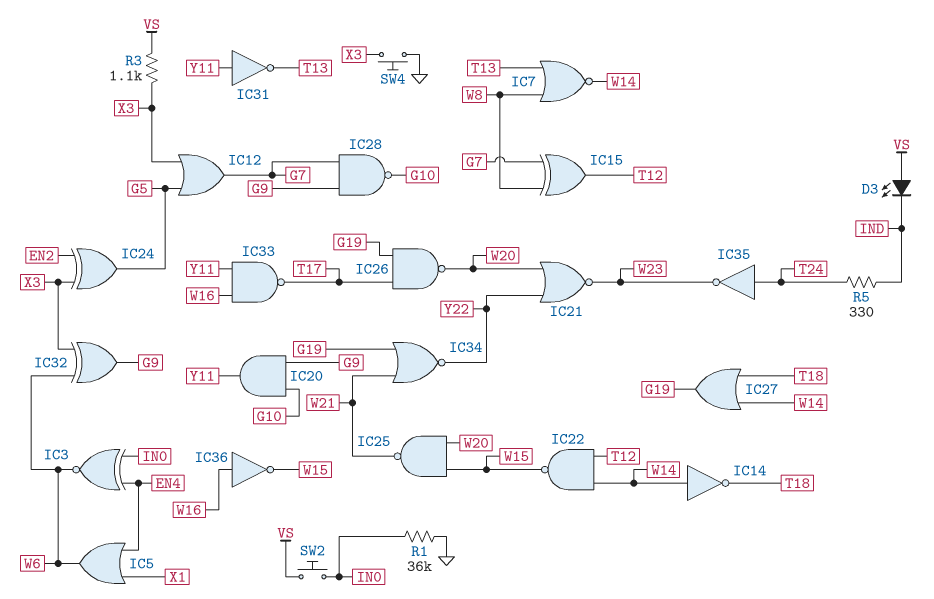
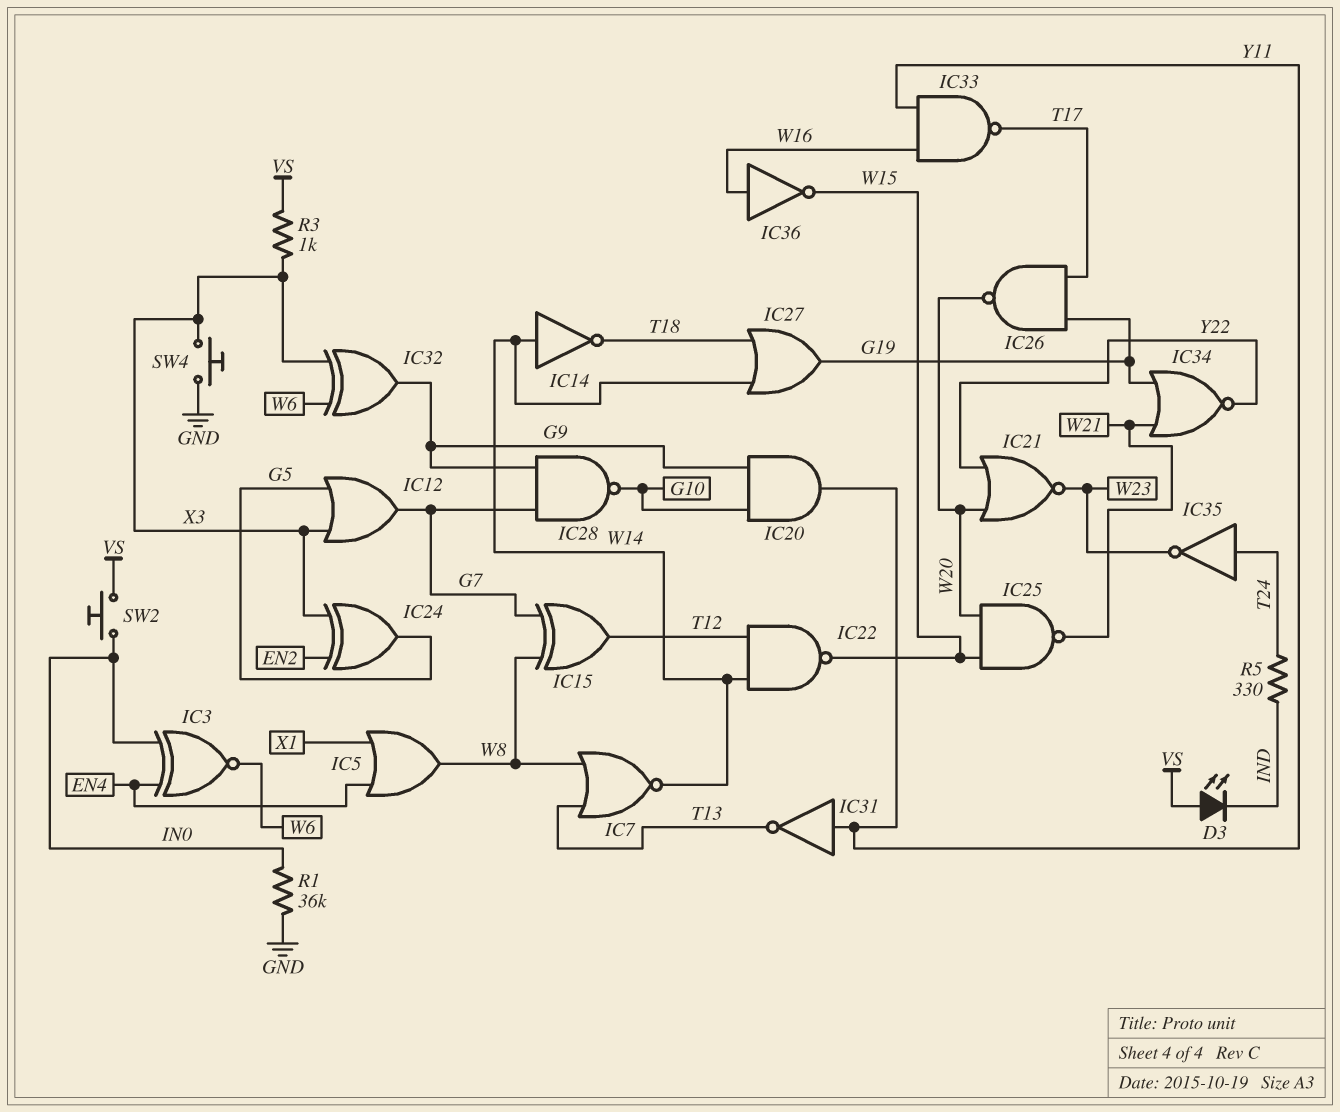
IC5: OR (in EN4, in X1, out W6) -> OR (in EN4, in X1, out W8)
R3: 1.1k (VS, X3) -> 1k (VS, X3)

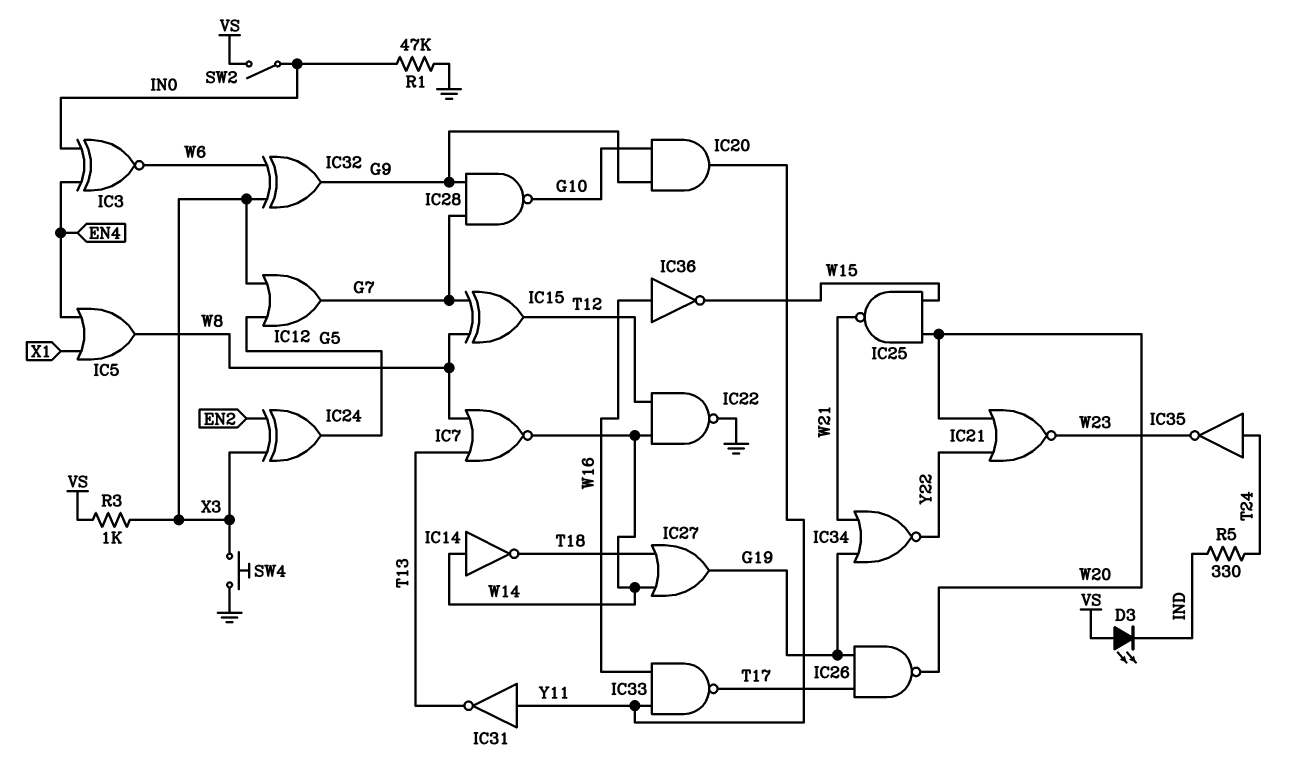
IC22: NAND (in T12, in W14, out W15) -> NAND (in T12, in W14, out GND)
R1: 36k (GND, IN0) -> 47k (GND, IN0)
SW2: button (IN0, VS) -> switch (IN0, VS)

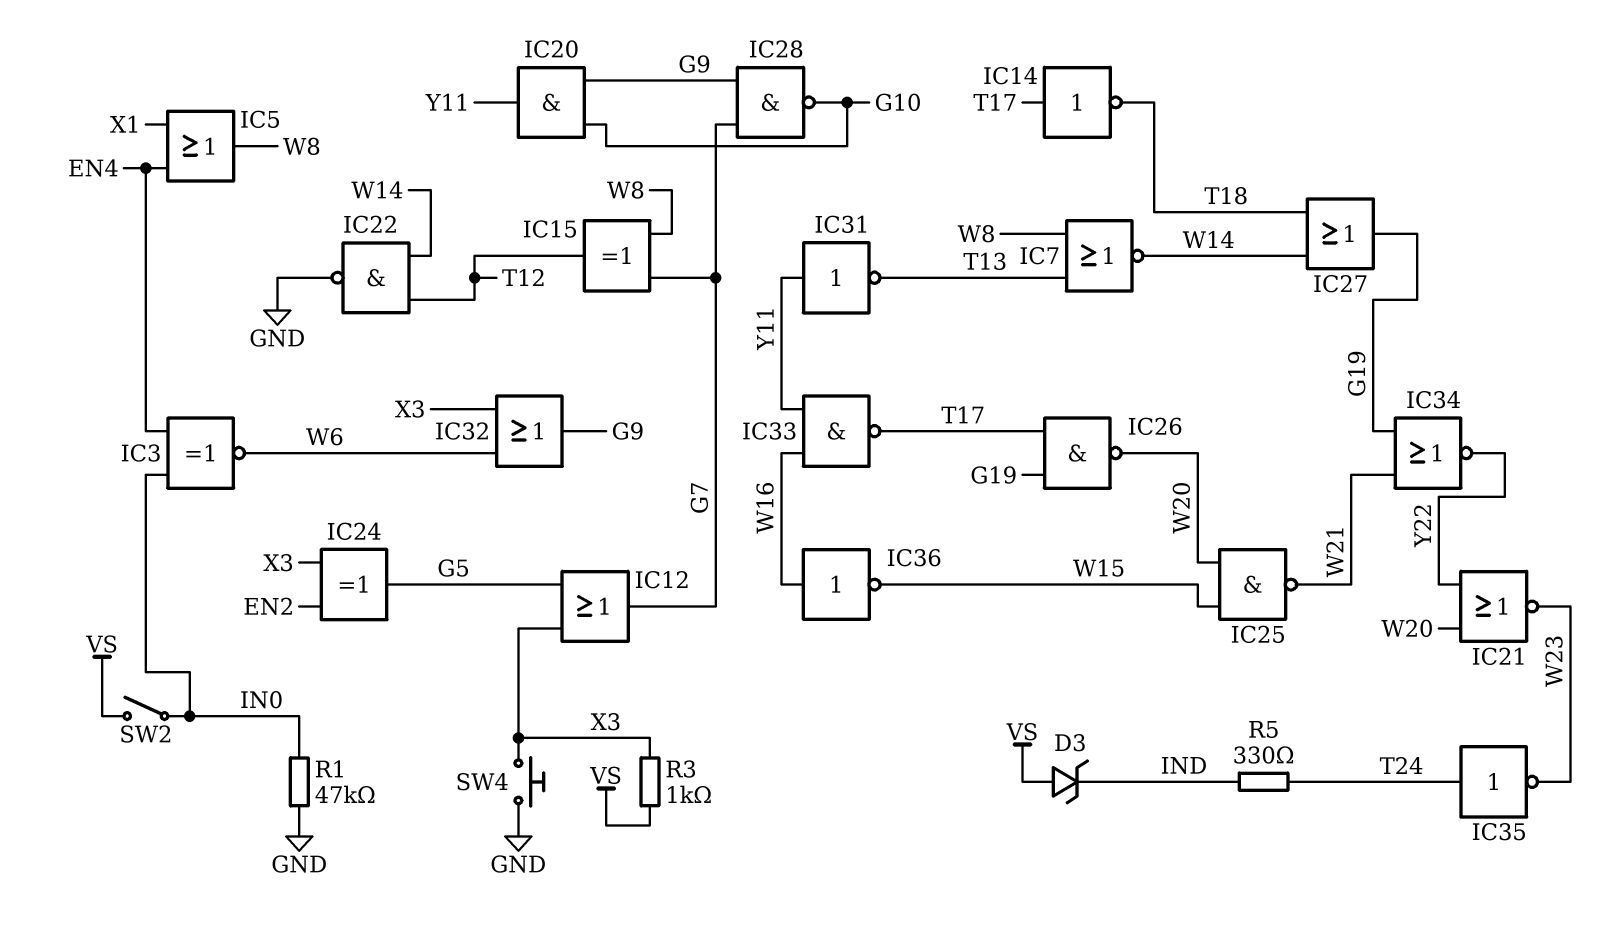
D3: LED (A VS, K IND) -> zener (A VS, K IND)
IC14: NOT (in W14, out T18) -> NOT (in T17, out T18)
IC32: XOR (in W6, in X3, out G9) -> OR (in W6, in X3, out G9)

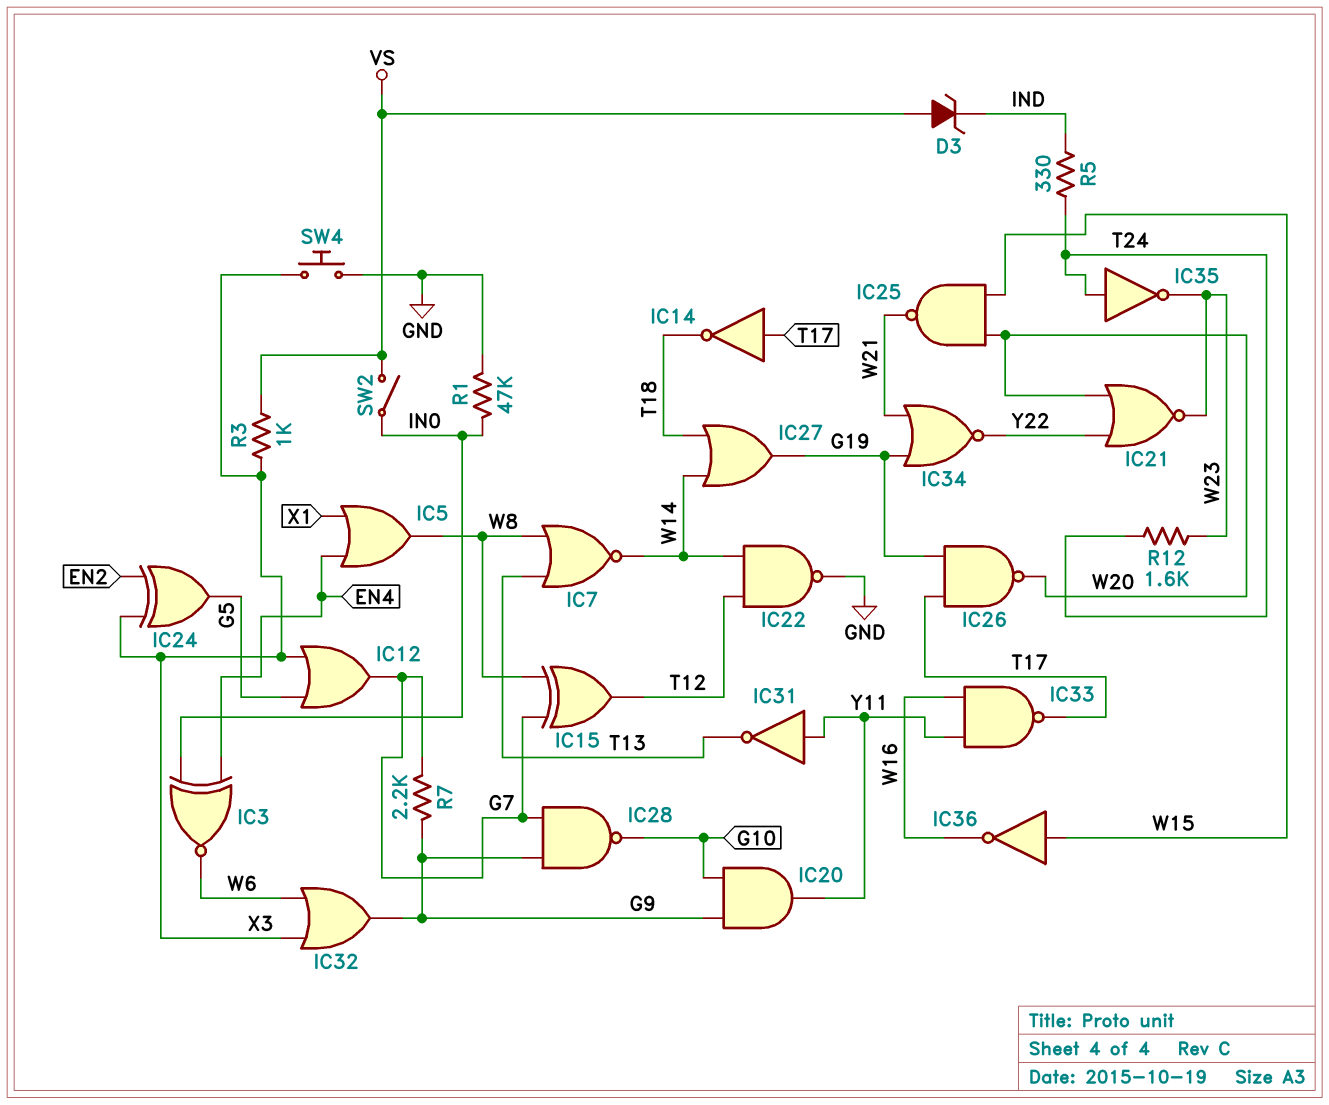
IC36: NOT (in W16, out W15) -> NOT (in W15, out W16)
R7: none -> 2.2k (G7, G9)
R12: none -> 1.6k (T24, W23)

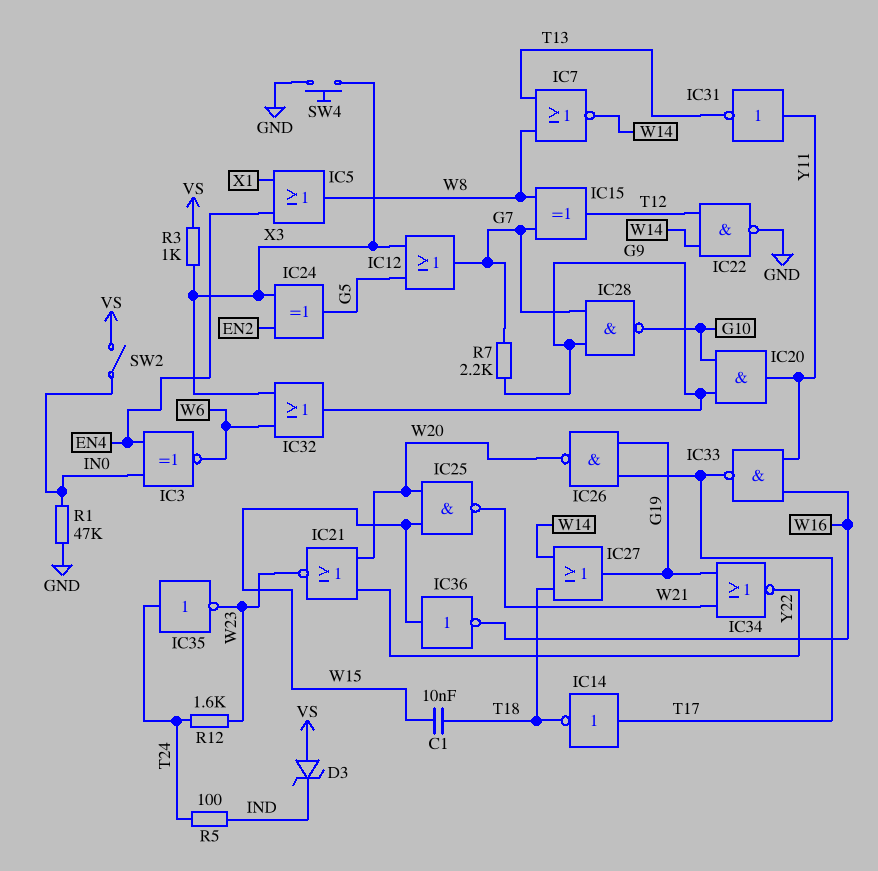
C1: none -> 10nF (T18, W15)
R5: 330 (IND, T24) -> 100 (IND, T24)

